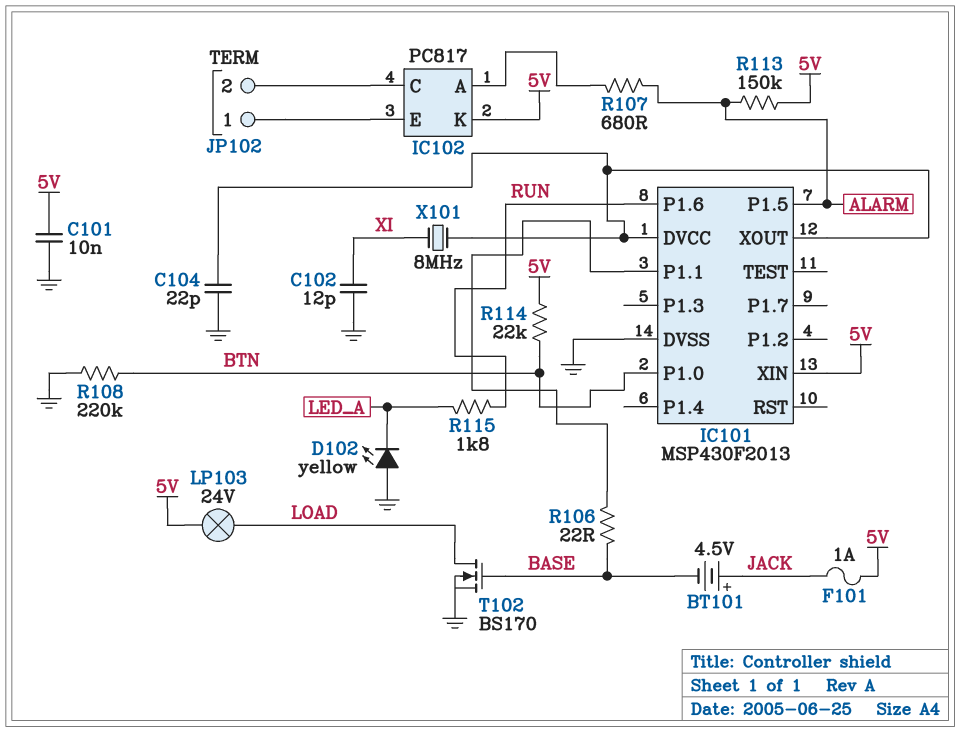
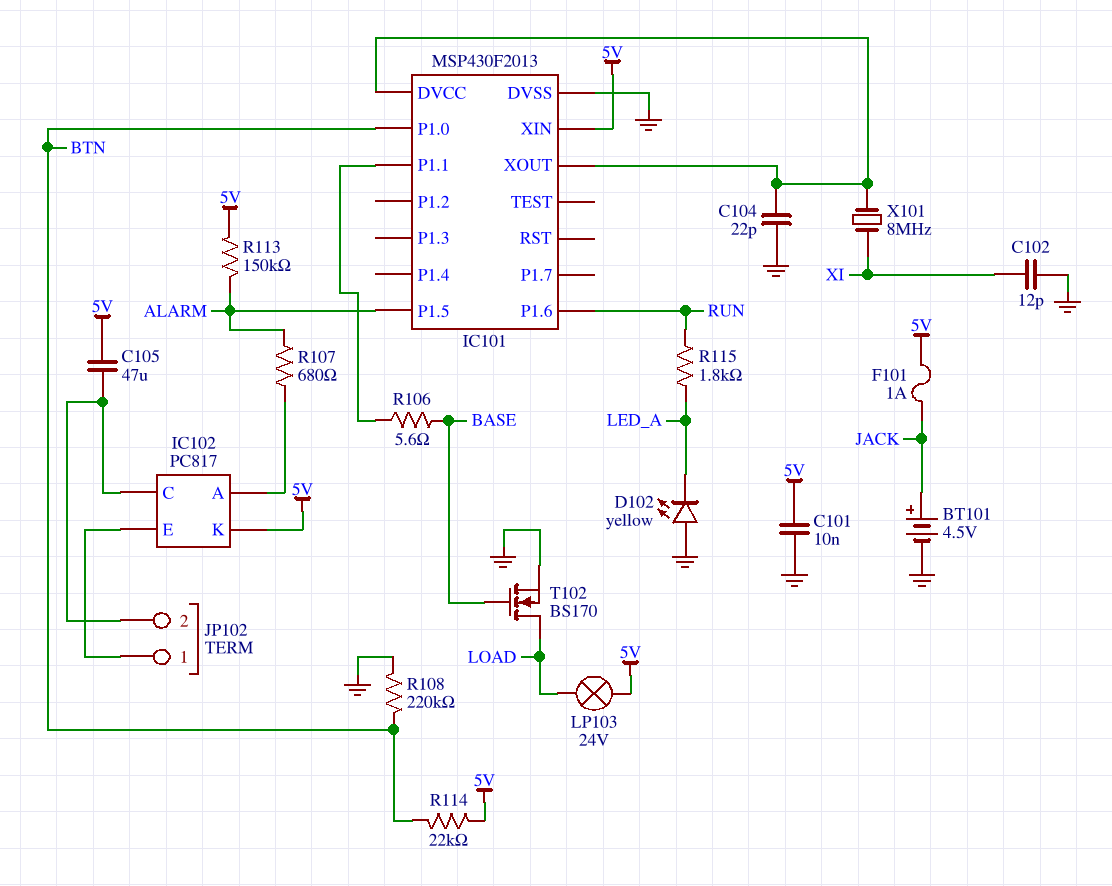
BT101: 4.5V (plus JACK, minus BASE) -> 4.5V (plus JACK, minus GND)
C105: none -> 47uF (5V, IC102/C)
R106: 22 (BASE, IC101/P1.1) -> 5.6 (BASE, IC101/P1.1)

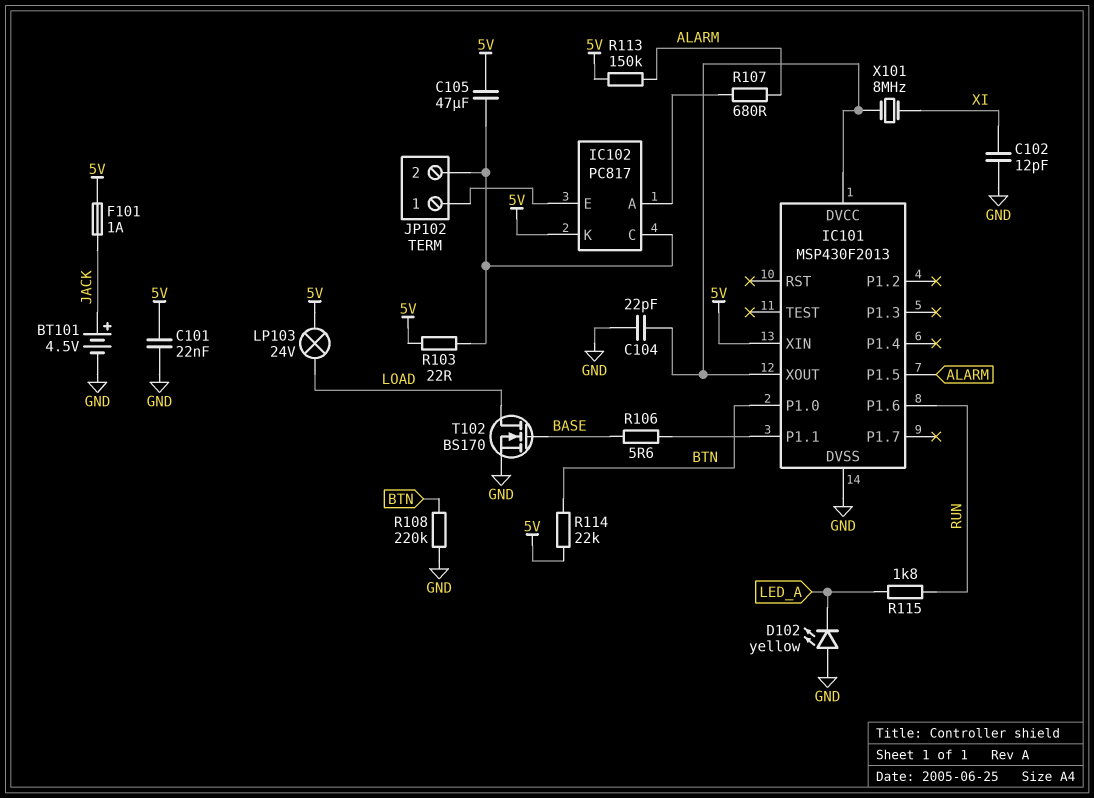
C101: 10nF (5V, GND) -> 22nF (5V, GND)
R103: none -> 22 (5V, IC102/C)

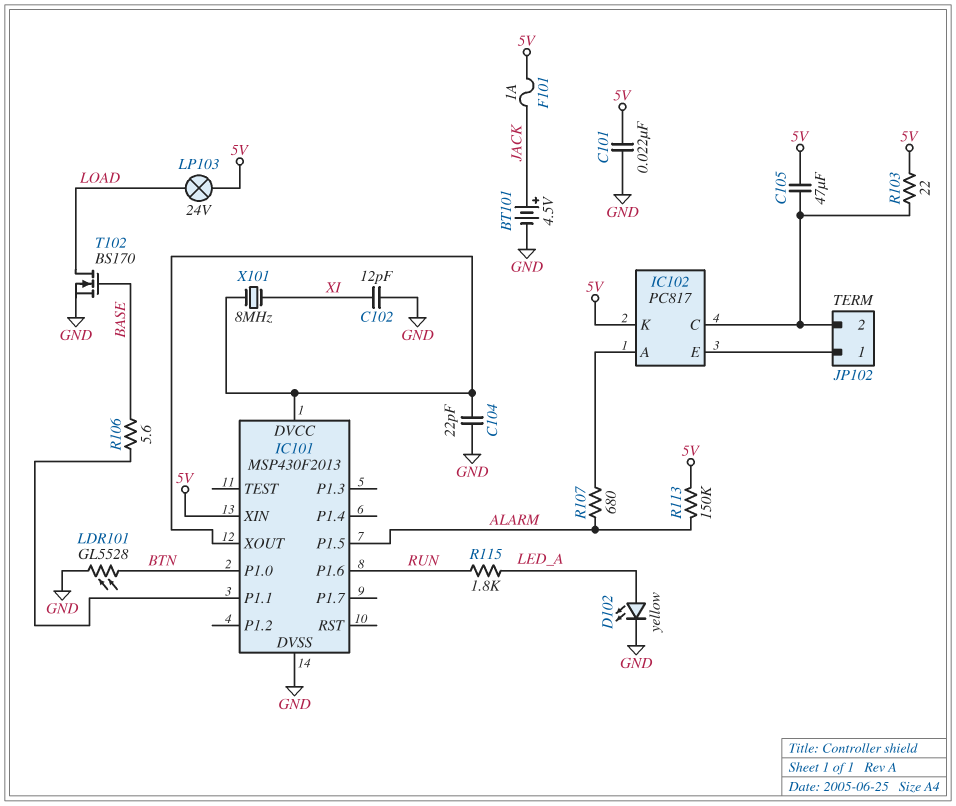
D102: LED yellow (A GND, K LED_A) -> LED yellow (A LED_A, K GND)
LDR101: none -> GL5528 (BTN, GND)
R108: 220k (BTN, GND) -> none
R114: 22k (5V, BTN) -> none

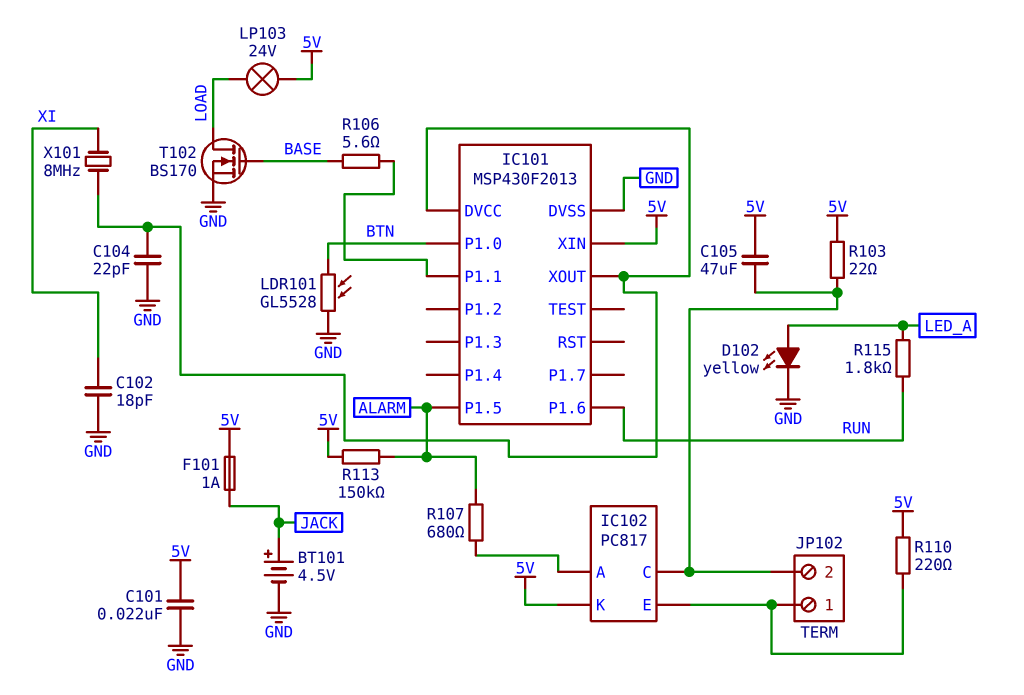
C102: 12pF (GND, XI) -> 18pF (GND, XI)
R110: none -> 220 (5V, IC102/E)

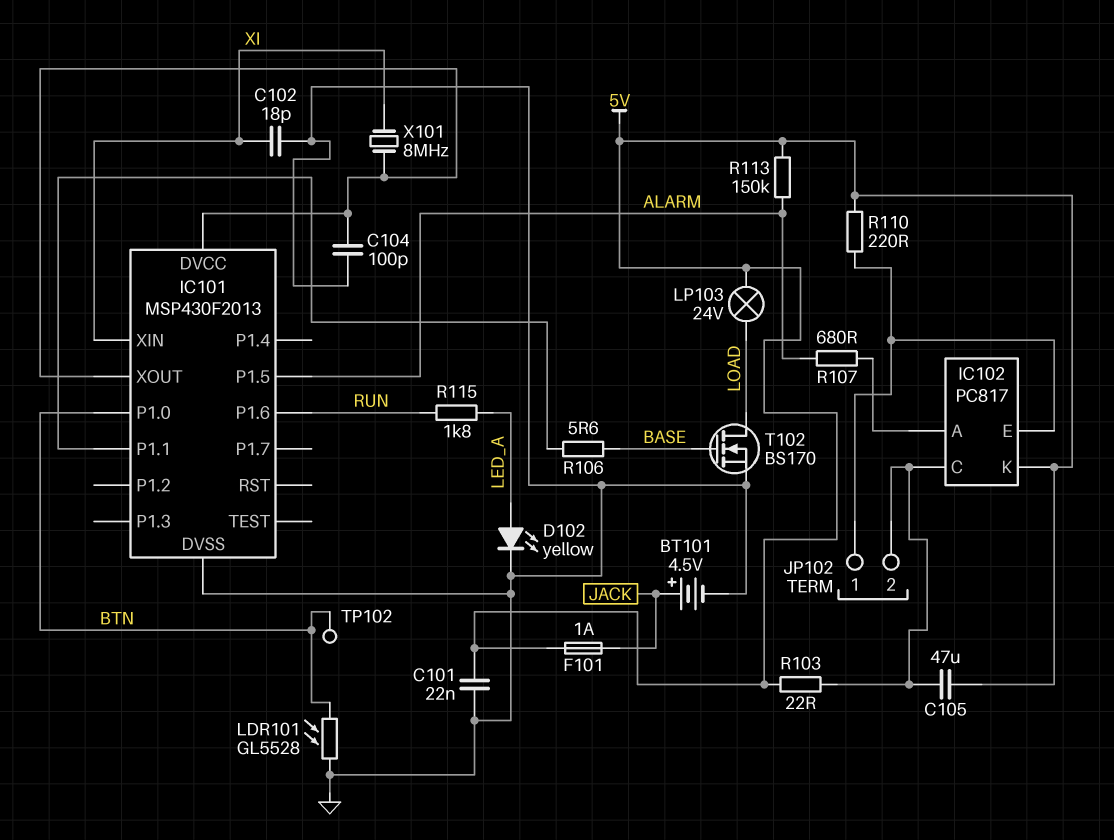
C104: 22pF (GND, IC101/DVCC) -> 100pF (GND, IC101/DVCC)
IC101 pin XIN: 5V -> XI
TP102: none -> test point (BTN)

